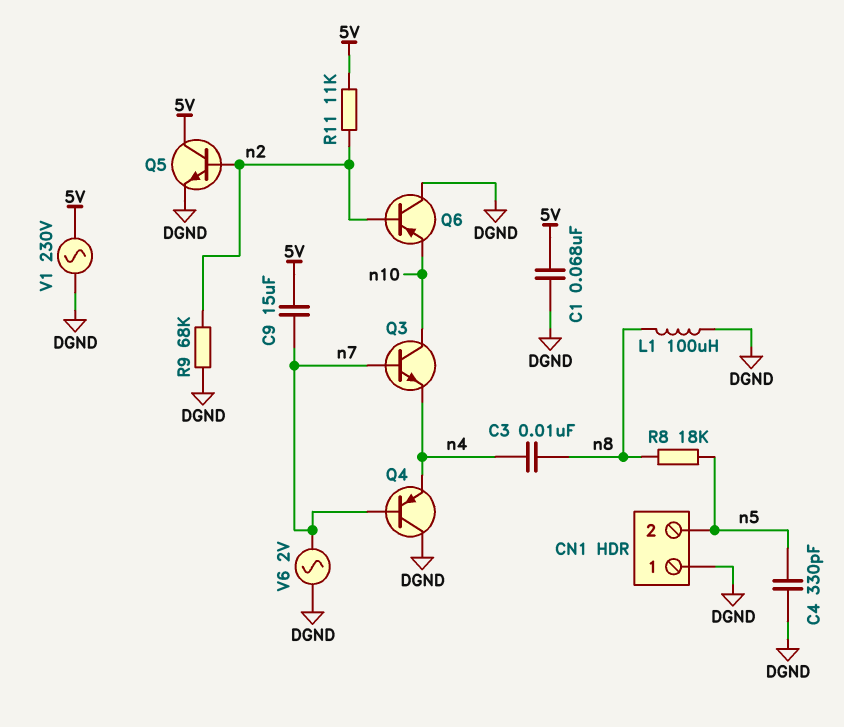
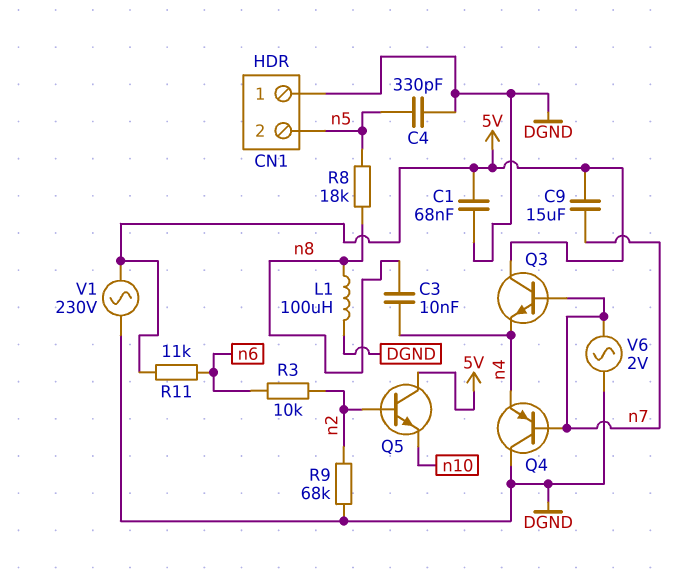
Q3: NPN (B n7, C n10, E n4) -> NPN (B n7, C 5V, E n4)
Q5: NPN (B n2, C 5V, E DGND) -> NPN (B n2, C 5V, E n10)
Q6: PNP (B n2, C DGND, E n10) -> none
R3: none -> 10k (n2, n6)
R11: 11k (5V, n2) -> 11k (5V, n6)

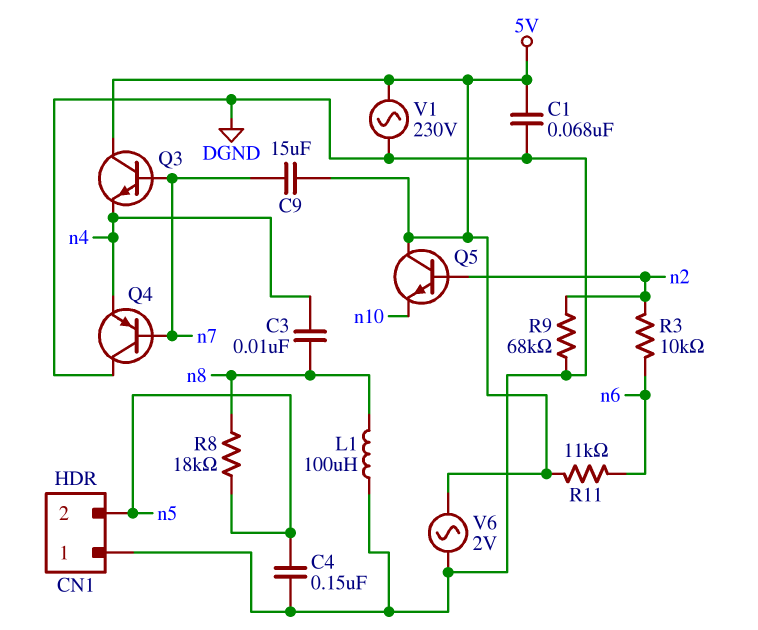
C4: 330pF (DGND, n5) -> 150nF (DGND, n5)
V6: AC 2V (DGND, n7) -> AC 2V (5V, DGND)

